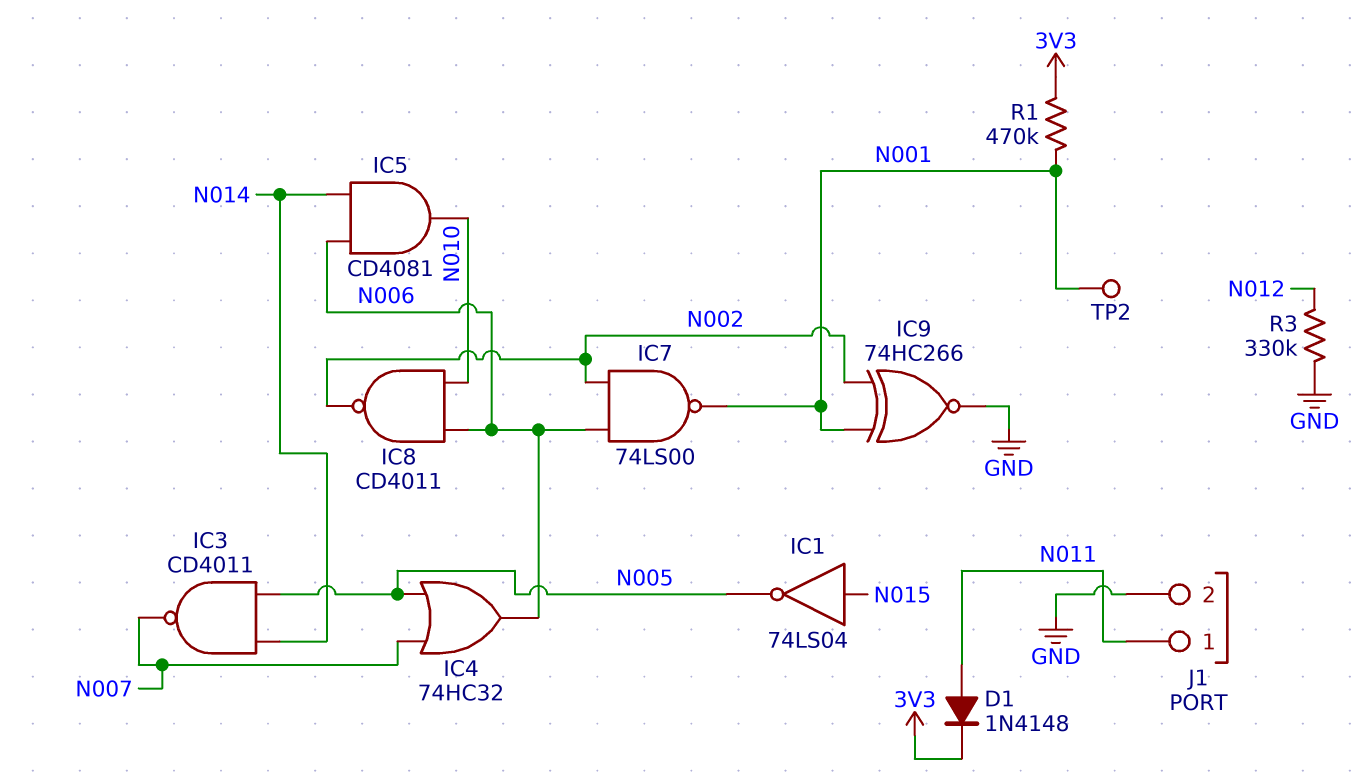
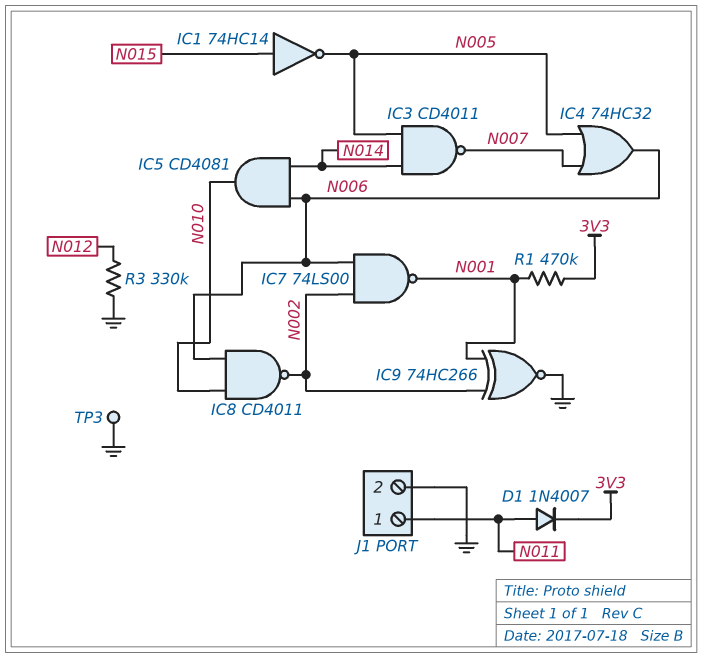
D1: diode 1N4148 (A N011, K 3V3) -> diode 1N4007 (A N011, K 3V3)
IC1: NOT 74LS04 (in N015, out N005) -> NOT 74HC14 (in N015, out N005)
TP2: test point (N001) -> none
TP3: none -> test point (GND)

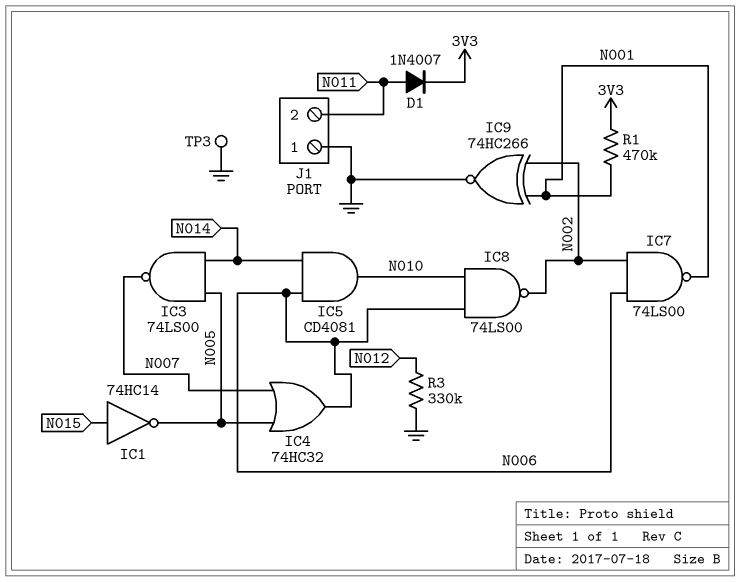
IC3: NAND CD4011 (in N005, in N014, out N007) -> NAND 74LS00 (in N005, in N014, out N007)
IC8: NAND CD4011 (in N006, in N010, out N002) -> NAND 74LS00 (in N006, in N010, out N002)
J1 pin 1: N011 -> GND
J1 pin 2: GND -> N011

